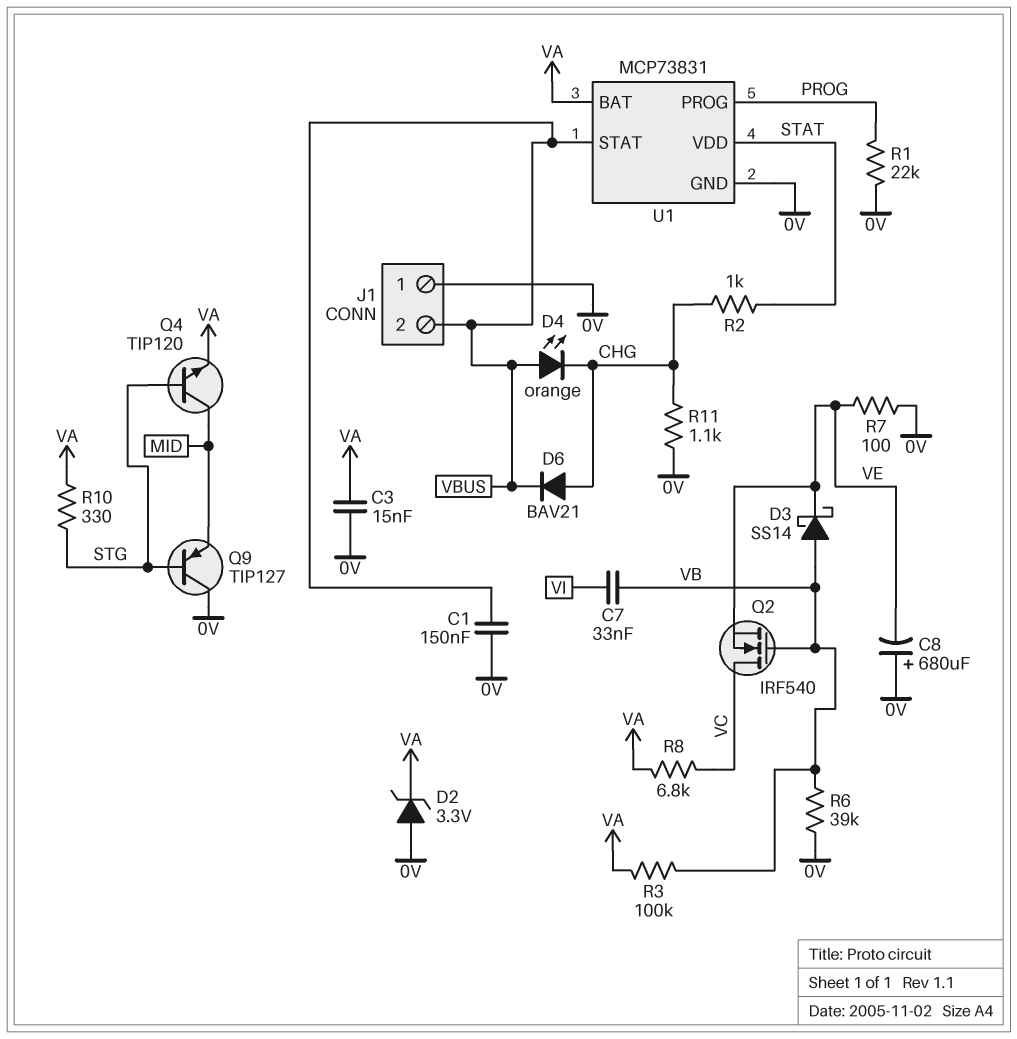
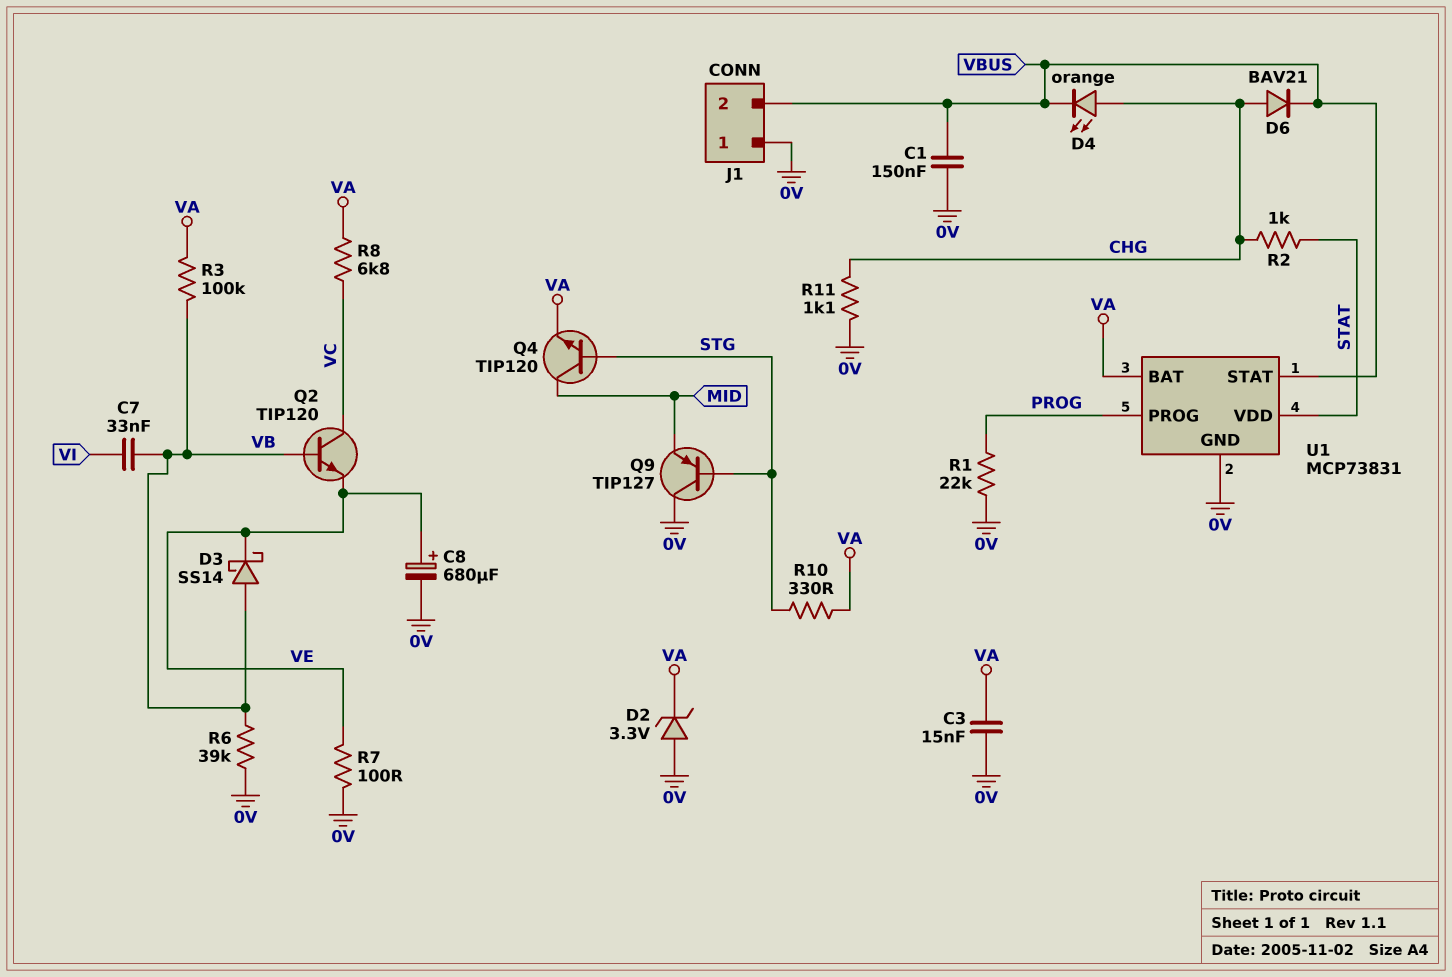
C8: 680uF (plus 0V, minus VE) -> 680uF (plus VE, minus 0V)
D4: LED orange (A VBUS, K CHG) -> LED orange (A CHG, K VBUS)
Q2: NMOS IRF540 (G VB, D VC, S VE) -> NPN TIP120 (B VB, C VC, E VE)

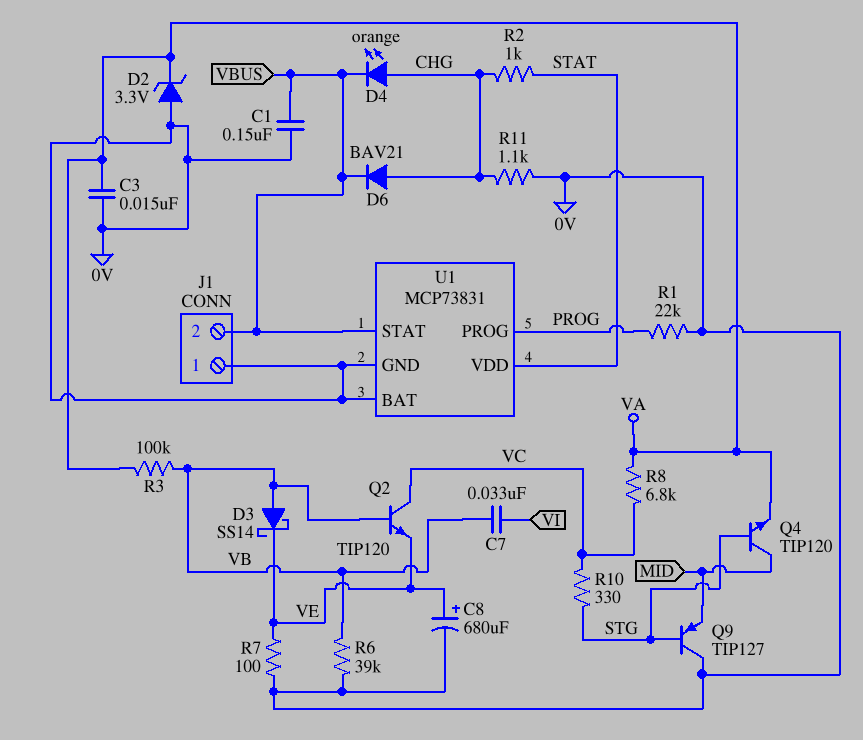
R10: 330 (STG, VA) -> 330 (STG, VC)
U1 pin BAT: VA -> 0V

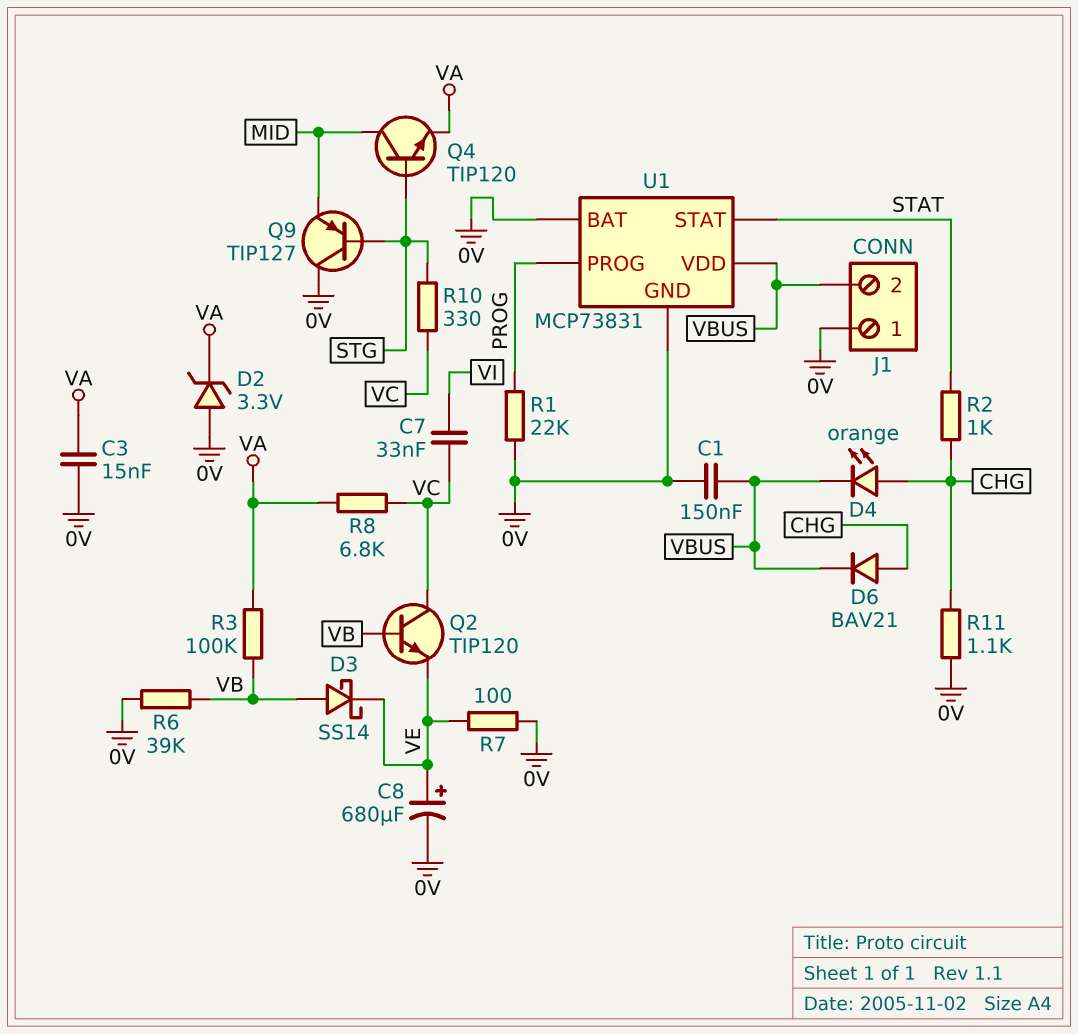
C7: 33nF (VB, VI) -> 33nF (VC, VI)
U1 pin STAT: VBUS -> STAT
U1 pin VDD: STAT -> VBUS

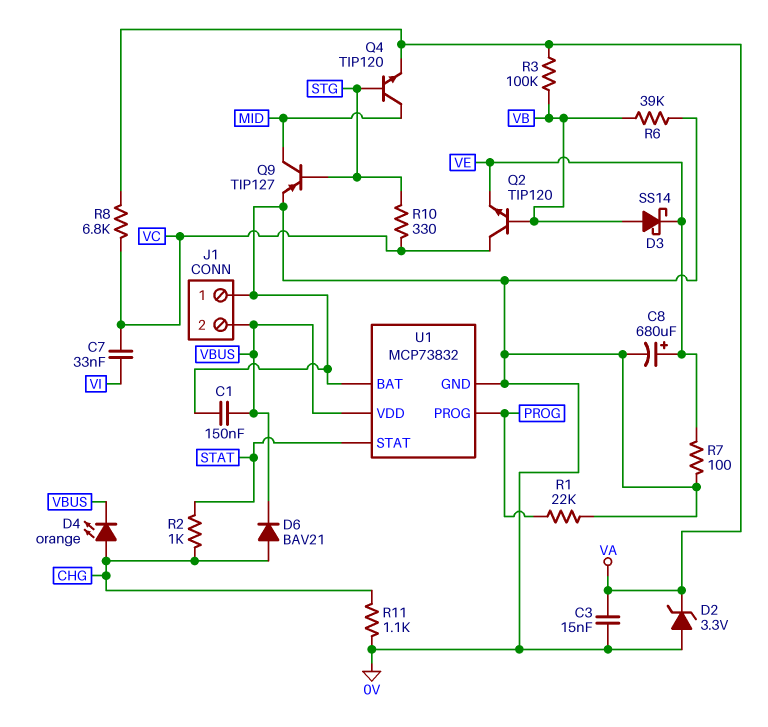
Q9: PNP TIP127 (B STG, C 0V, E MID) -> PNP TIP127 (B STG, C MID, E 0V)
U1: MCP73831 -> MCP73832

